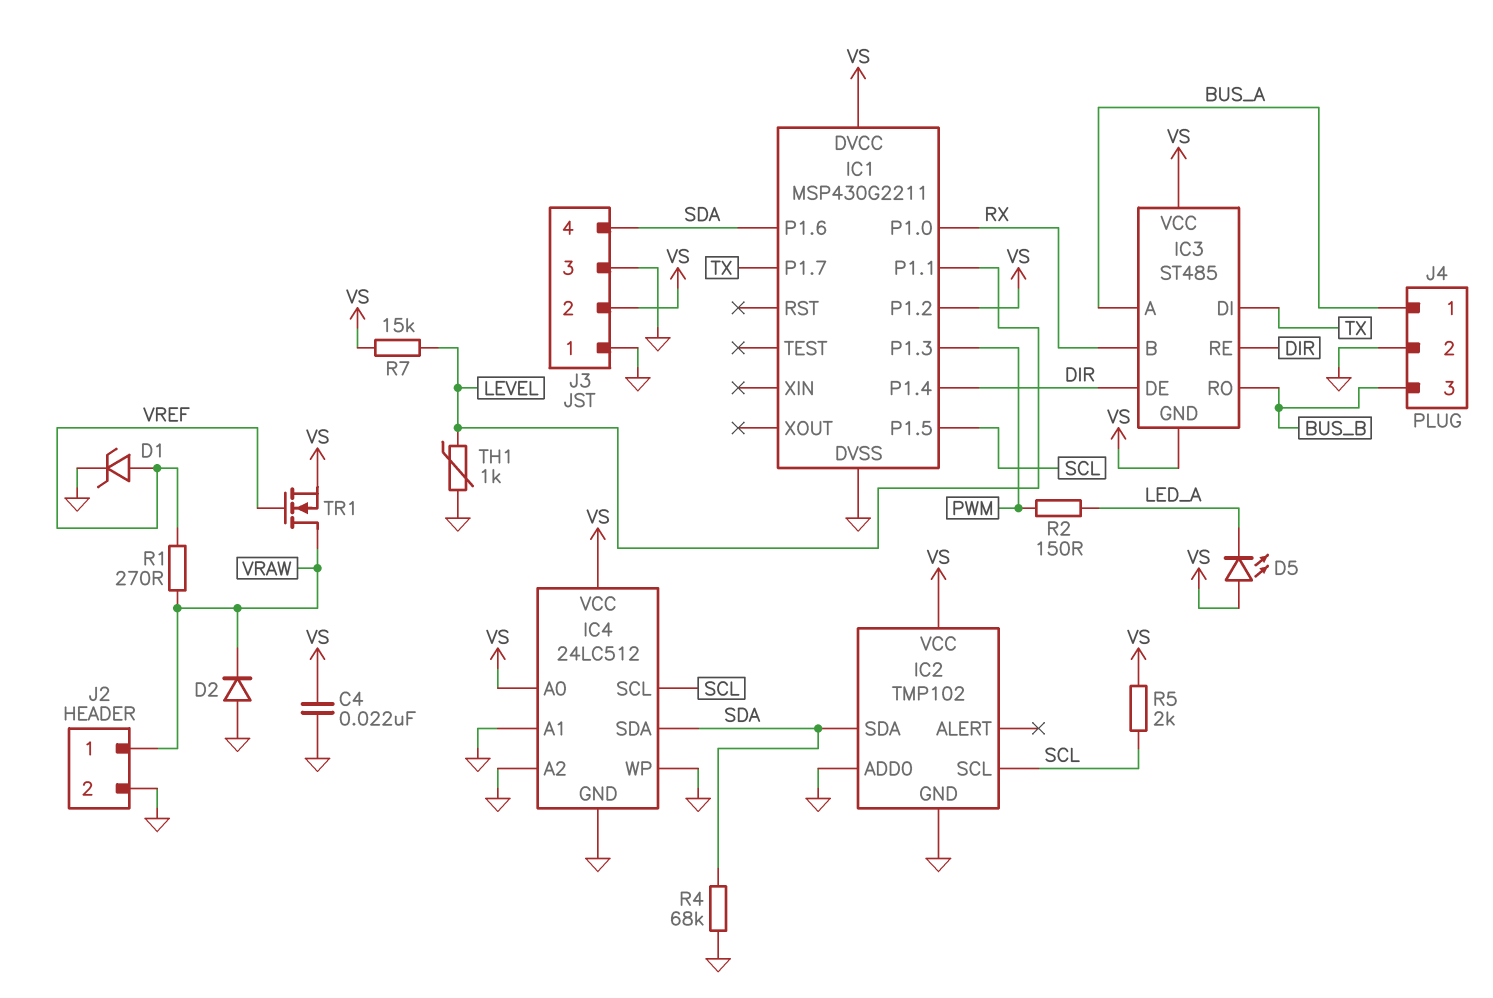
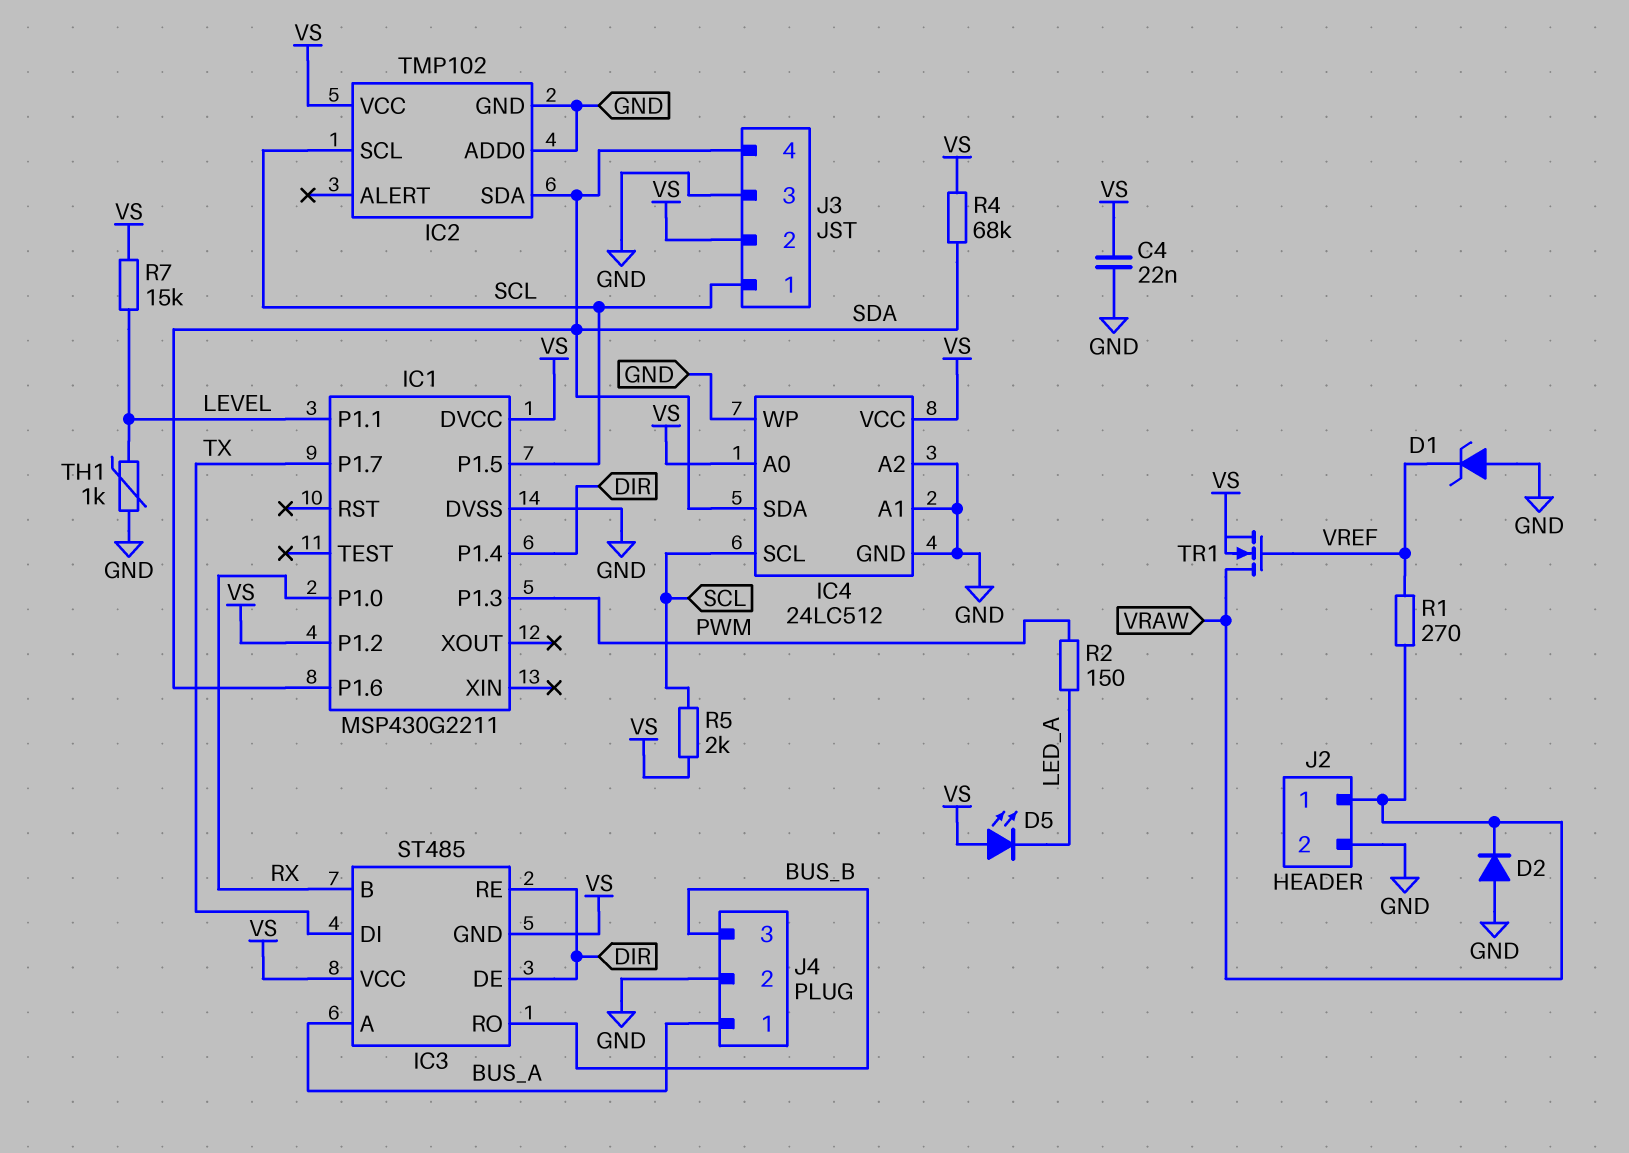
D1: zener (A VREF, K GND) -> zener (A GND, K VREF)
J3 pin 1: GND -> SCL
R4: 68k (GND, SDA) -> 68k (SDA, VS)

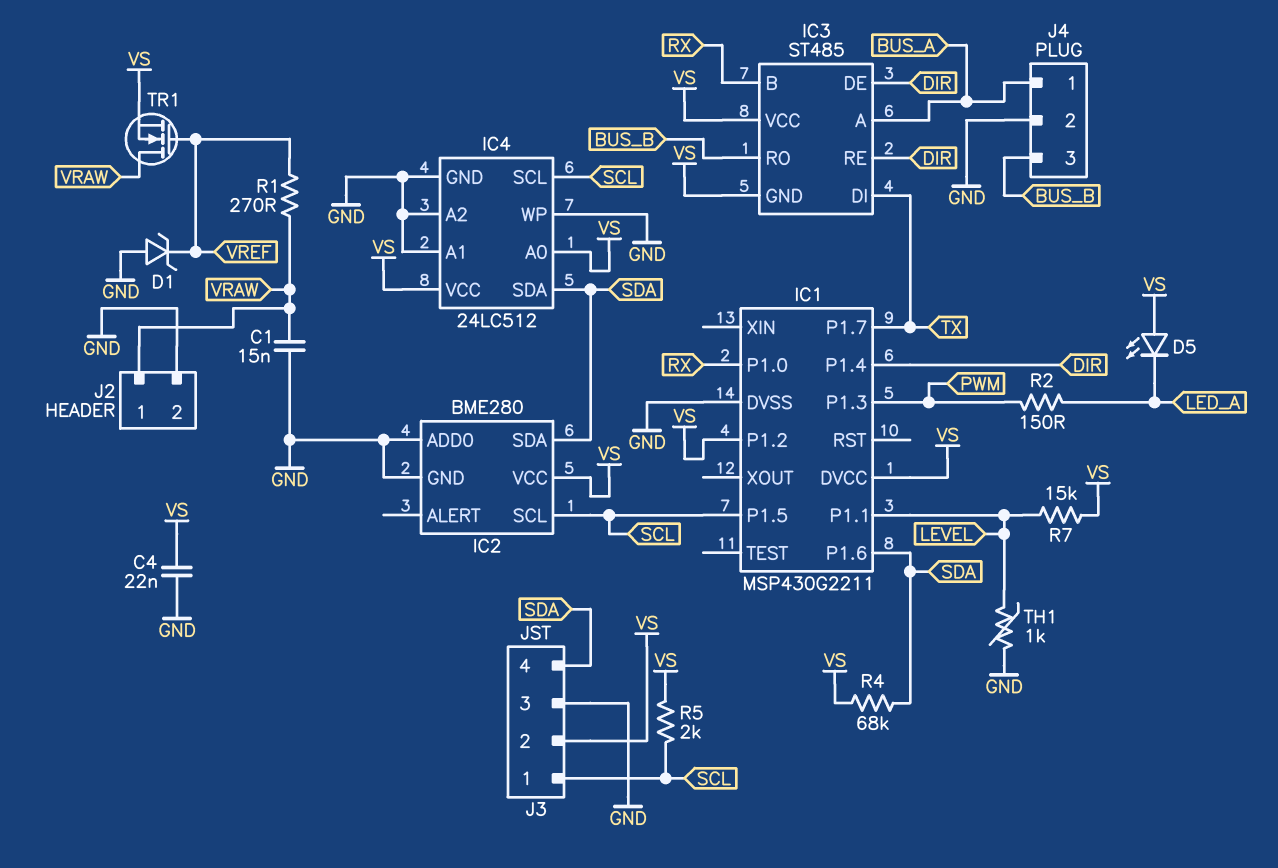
C1: none -> 15nF (GND, VRAW)
D2: diode (A GND, K VRAW) -> none
IC2: TMP102 -> BME280

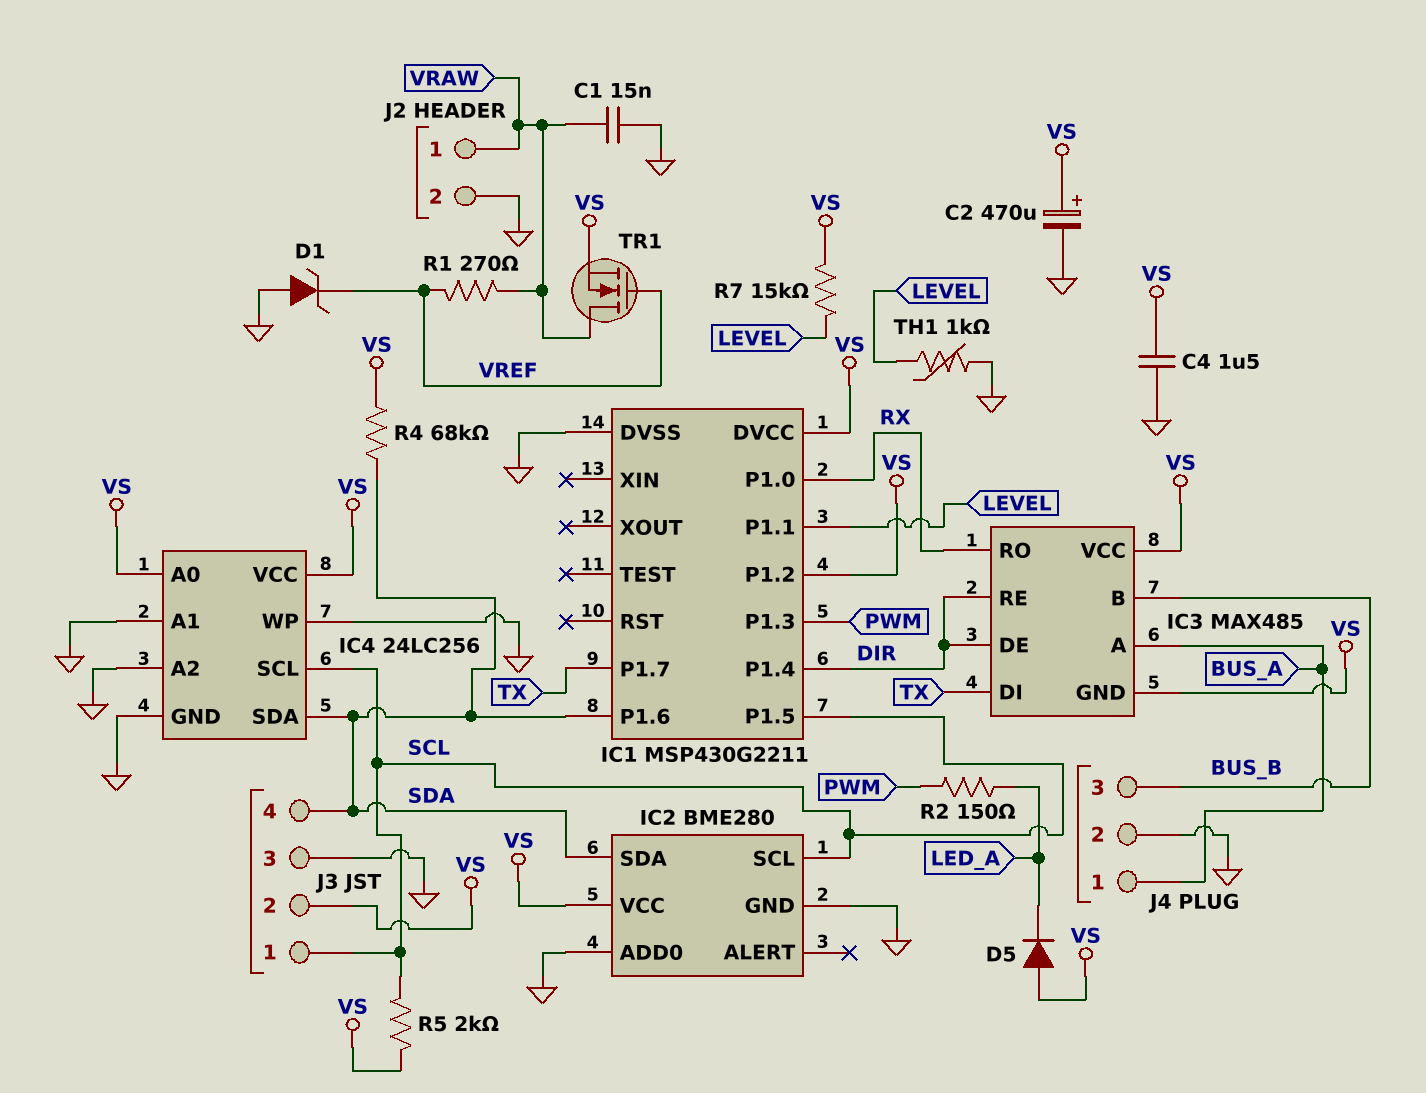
C2: none -> 470uF (plus VS, minus GND)
C4: 22nF (GND, VS) -> 1.5uF (GND, VS)
D5: LED (A VS, K LED_A) -> diode (A VS, K LED_A)
IC3: ST485 -> MAX485
IC3 pin B: RX -> BUS_B
IC3 pin RO: BUS_B -> RX
IC4: 24LC512 -> 24LC256

